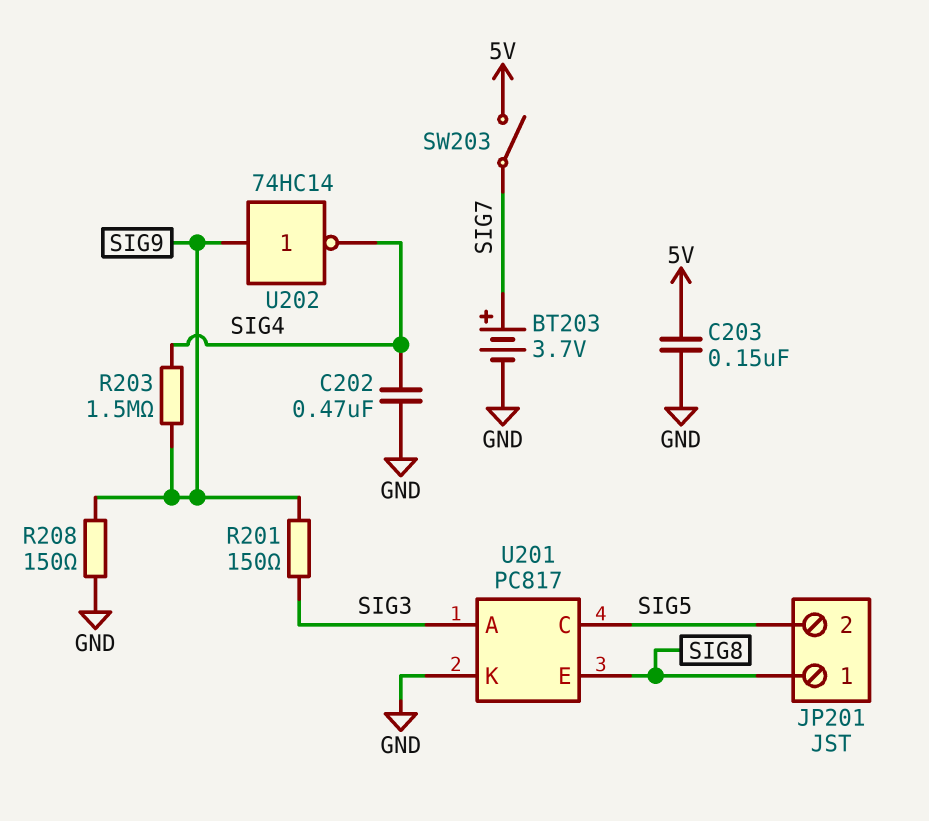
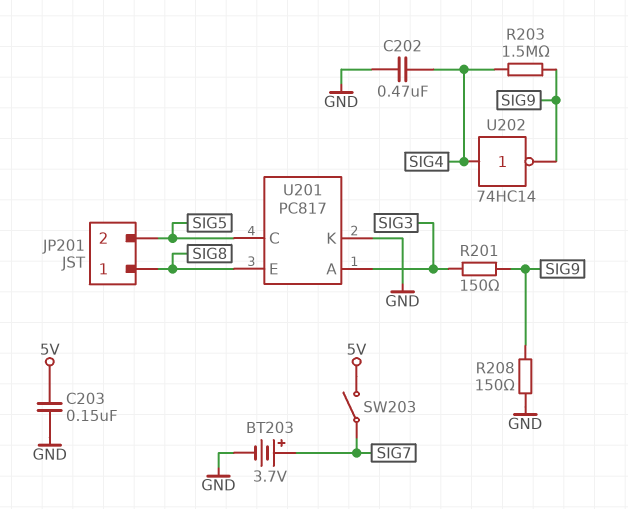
U202: NOT 74HC14 (in SIG9, out SIG4) -> NOT 74HC14 (in SIG4, out SIG9)

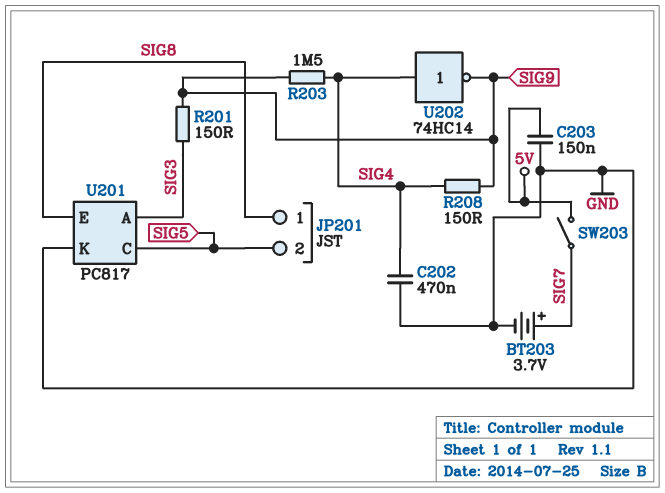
R208: 150 (GND, SIG9) -> 150 (SIG4, SIG9)

